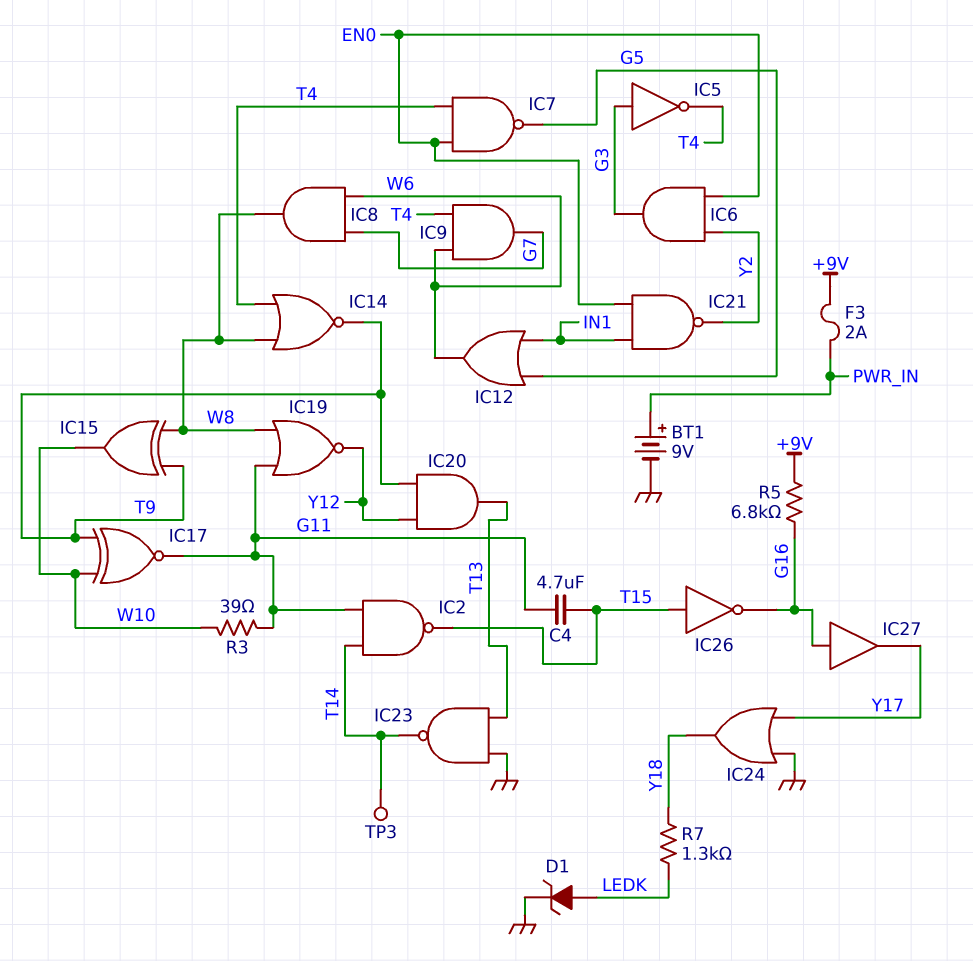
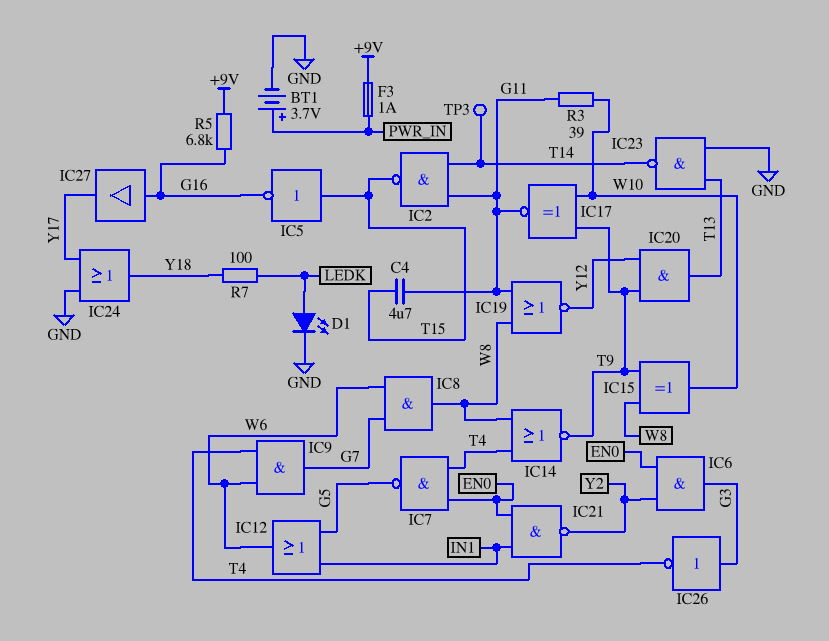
BT1: 9V (plus PWR_IN, minus GND) -> 3.7V (plus PWR_IN, minus GND)
D1: zener (A LEDK, K GND) -> LED (A LEDK, K GND)
F3: 2A (+9V, PWR_IN) -> 1A (+9V, PWR_IN)
IC5: NOT (in G3, out T4) -> NOT (in T15, out G16)
IC26: NOT (in T15, out G16) -> NOT (in G3, out T4)
R7: 1.3k (LEDK, Y18) -> 100 (LEDK, Y18)

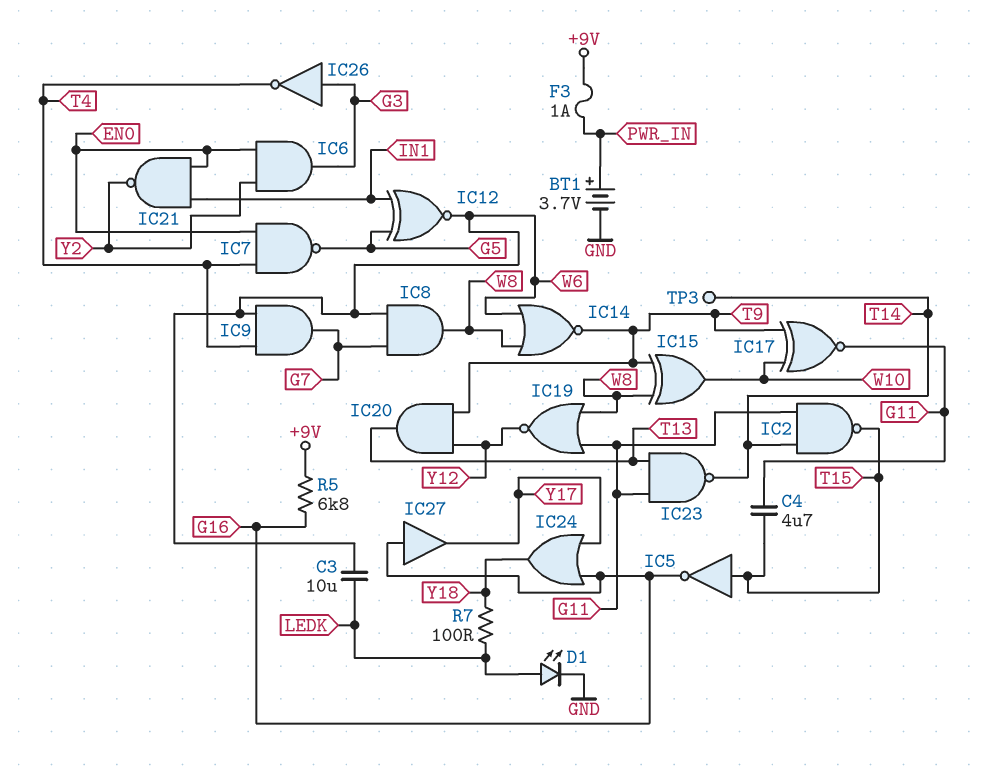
C3: none -> 10uF (LEDK, W6)
IC12: OR (in G5, in IN1, out W6) -> XNOR (in G5, in IN1, out W6)
IC14: NOR (in T4, in W8, out T9) -> NOR (in W6, in W8, out T9)
IC23: NAND (in GND, in T13, out T14) -> NAND (in G11, in T13, out T14)
IC24: OR (in GND, in Y17, out Y18) -> OR (in G16, in Y17, out Y18)
R3: 39 (G11, W10) -> none

